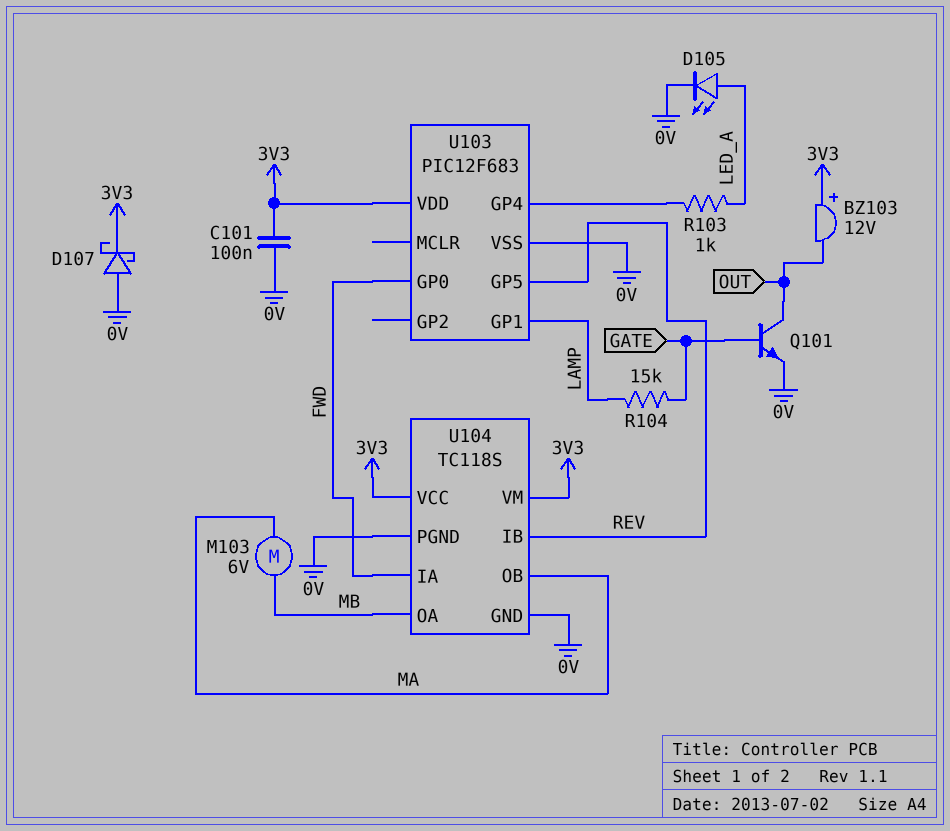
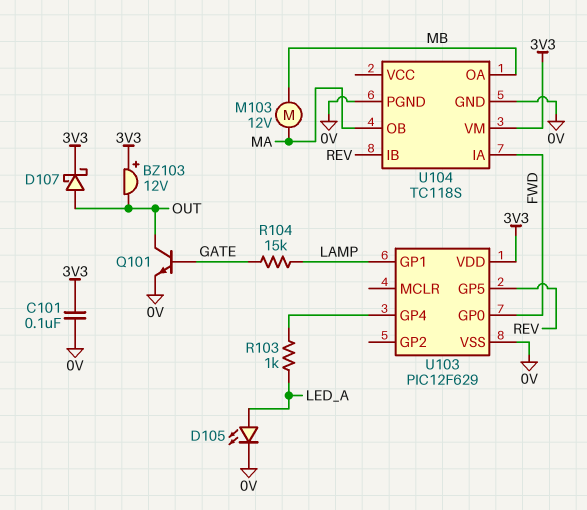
D107: schottky (A 0V, K 3V3) -> schottky (A OUT, K 3V3)
M103: motor 6V (MA, MB) -> motor 12V (MA, MB)
U103: PIC12F683 -> PIC12F629
U104 pin VCC: 3V3 -> none

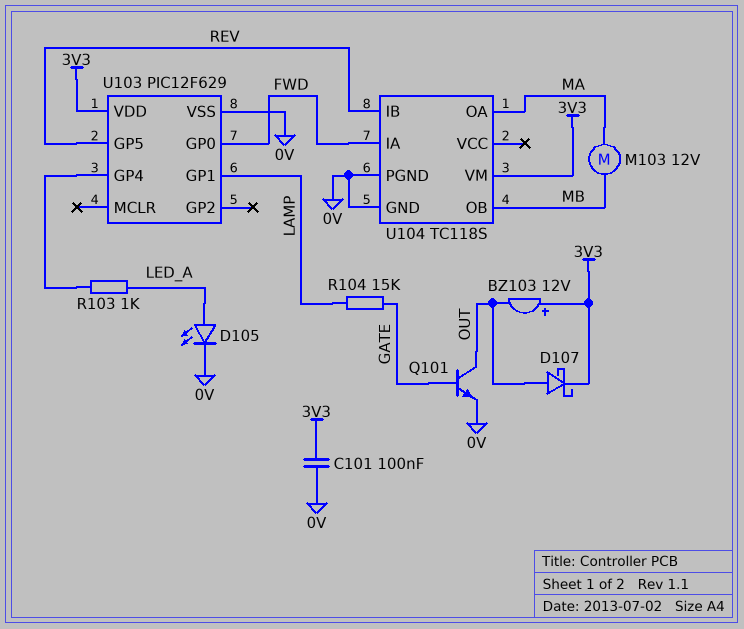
U104 pin OA: MB -> MA
U104 pin OB: MA -> MB

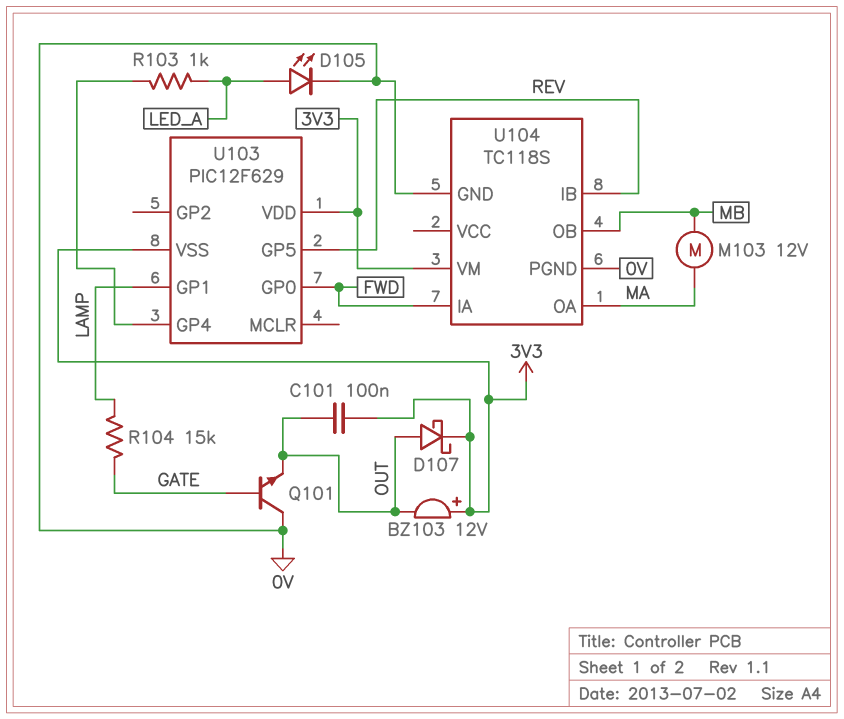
C101: 100nF (0V, 3V3) -> 100nF (3V3, OUT)
Q101: NPN (B GATE, C OUT, E 0V) -> NPN (B GATE, C 0V, E OUT)
U103 pin VSS: 0V -> 3V3

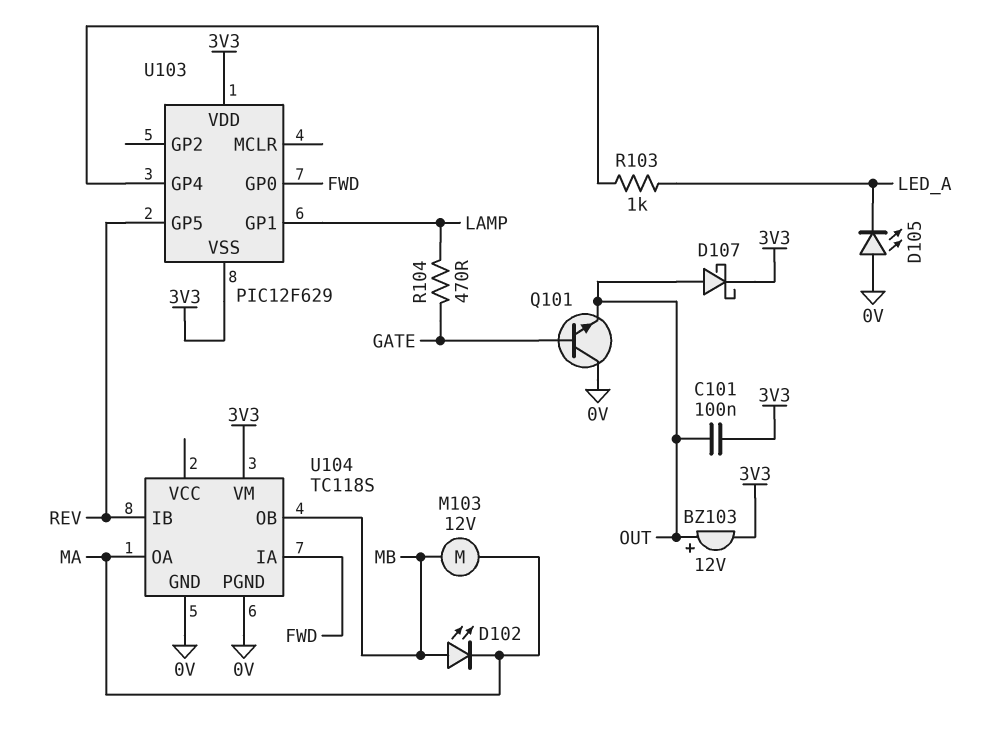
BZ103: buzzer 12V (plus 3V3, minus OUT) -> buzzer 12V (plus OUT, minus 3V3)
D102: none -> LED (A MB, K MA)
D105: LED (A LED_A, K 0V) -> LED (A 0V, K LED_A)
R104: 15k (GATE, LAMP) -> 470 (GATE, LAMP)

